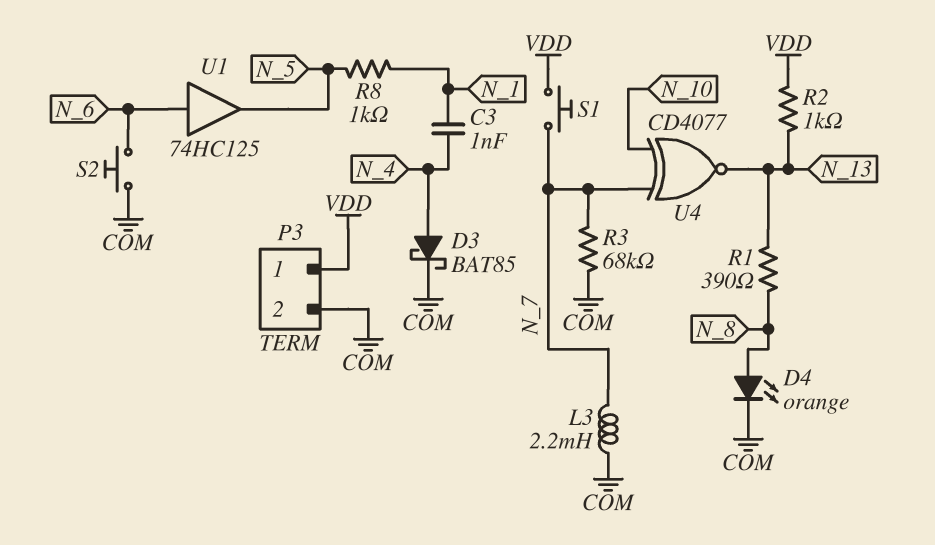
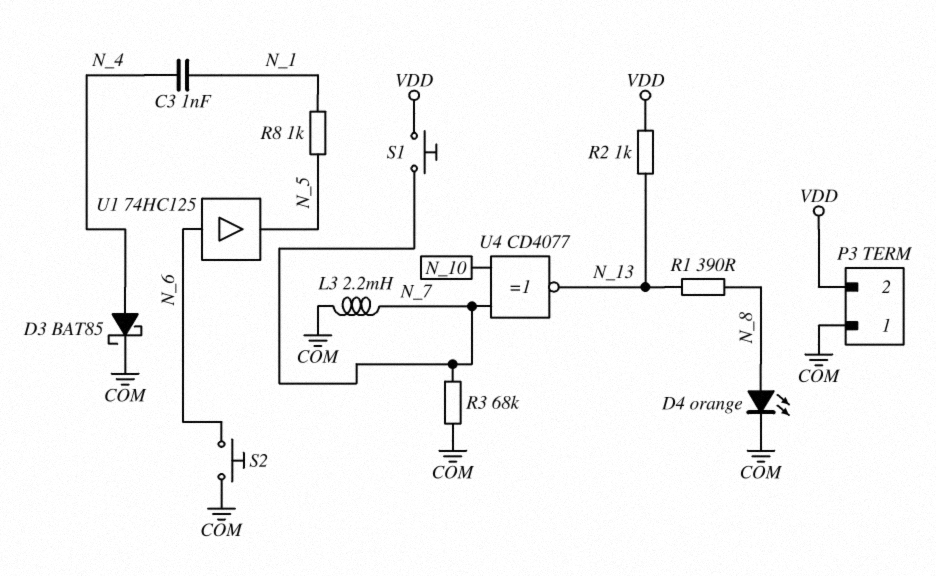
P3 pin 1: VDD -> COM
P3 pin 2: COM -> VDD

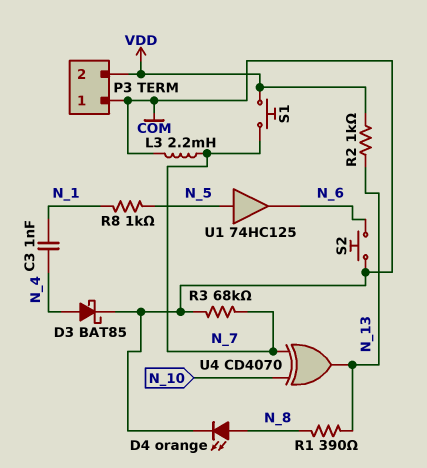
U1: buffer 74HC125 (in N_6, out N_5) -> buffer 74HC125 (in N_5, out N_6)
U4: XNOR CD4077 (in N_7, in N_10, out N_13) -> XOR CD4070 (in N_7, in N_10, out N_13)

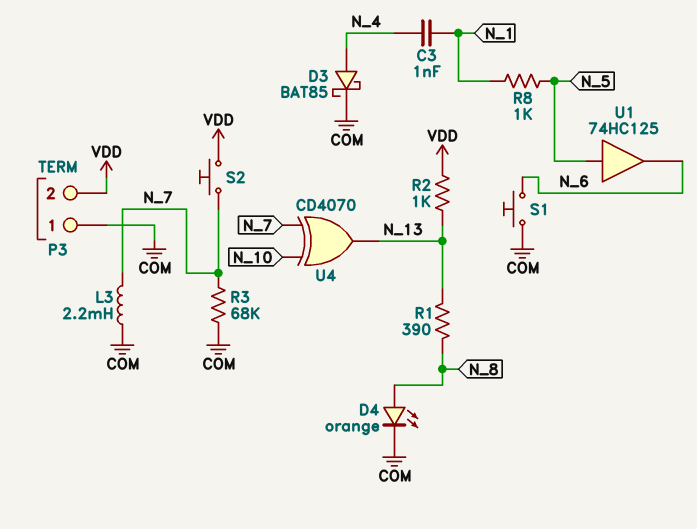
S1: button (N_7, VDD) -> button (COM, N_6)
S2: button (COM, N_6) -> button (N_7, VDD)

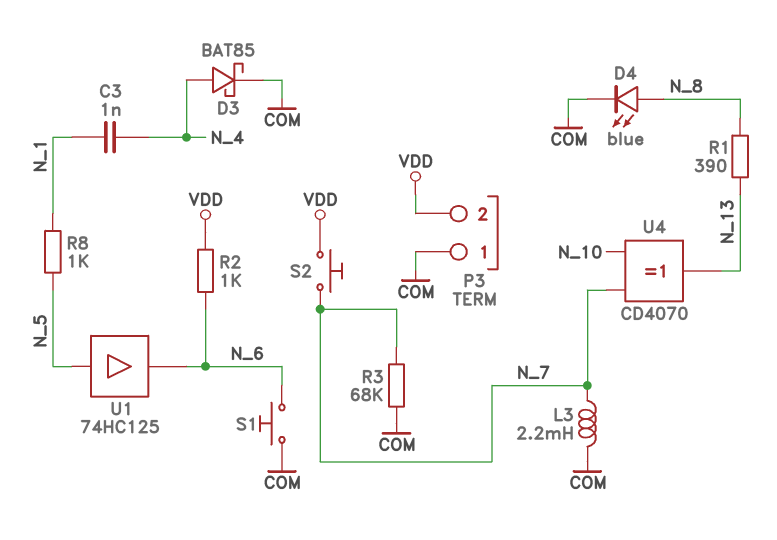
D4: LED orange (A N_8, K COM) -> LED blue (A N_8, K COM)
R2: 1k (N_13, VDD) -> 1k (N_6, VDD)

